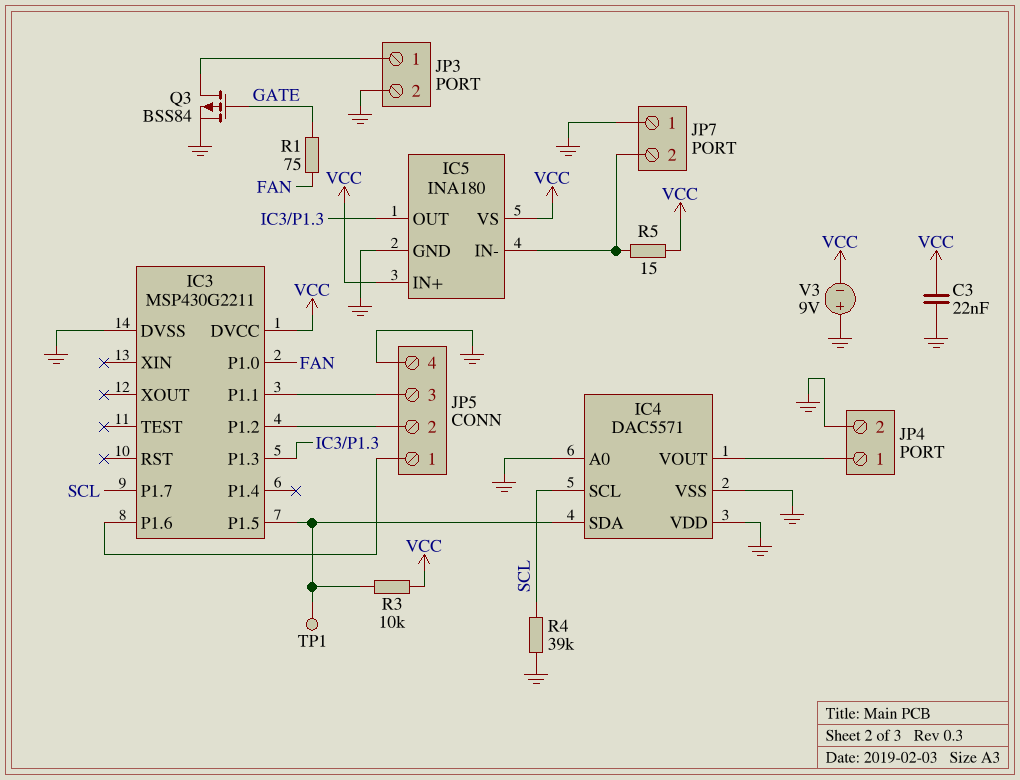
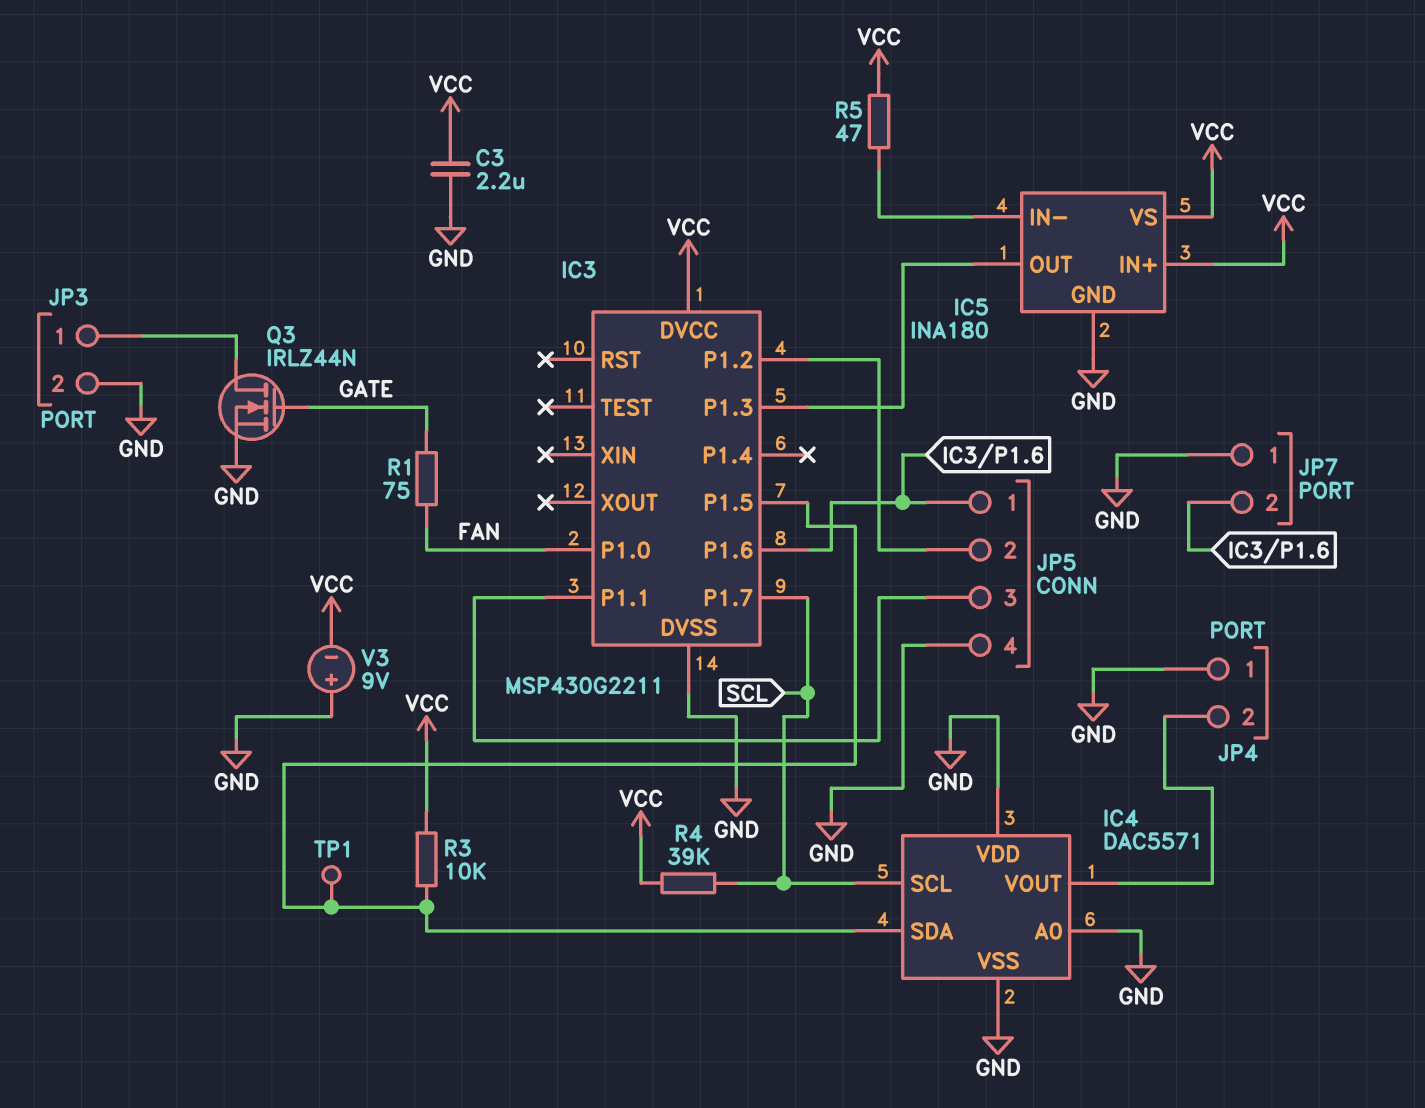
C3: 22nF (GND, VCC) -> 2.2uF (GND, VCC)
JP4 pin 1: IC4/VOUT -> GND
JP4 pin 2: GND -> IC4/VOUT
JP7 pin 2: IC5/IN- -> IC3/P1.6
Q3: PMOS BSS84 (G GATE, D JP3/1, S GND) -> NMOS IRLZ44N (G GATE, D JP3/1, S GND)
R4: 39k (GND, SCL) -> 39k (SCL, VCC)
R5: 15 (IC5/IN-, VCC) -> 47 (IC5/IN-, VCC)

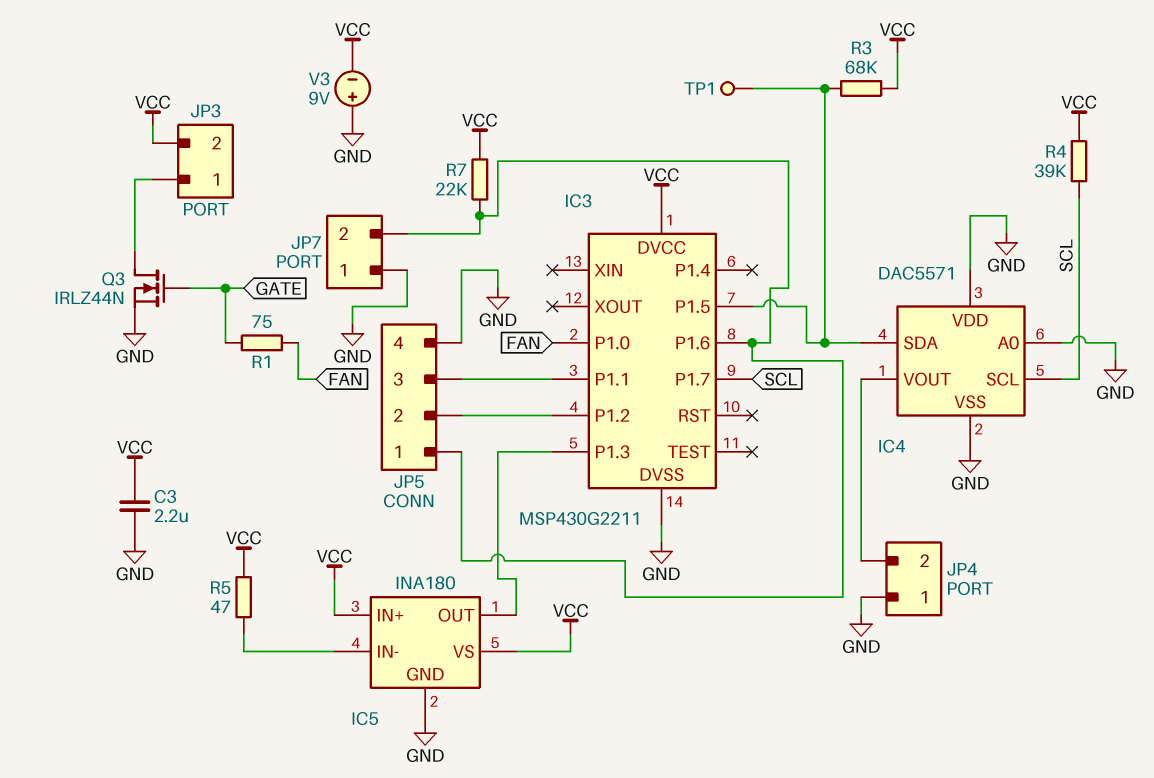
JP3 pin 2: GND -> VCC
R3: 10k (IC3/P1.5, VCC) -> 68k (IC3/P1.5, VCC)
R7: none -> 22k (IC3/P1.6, VCC)

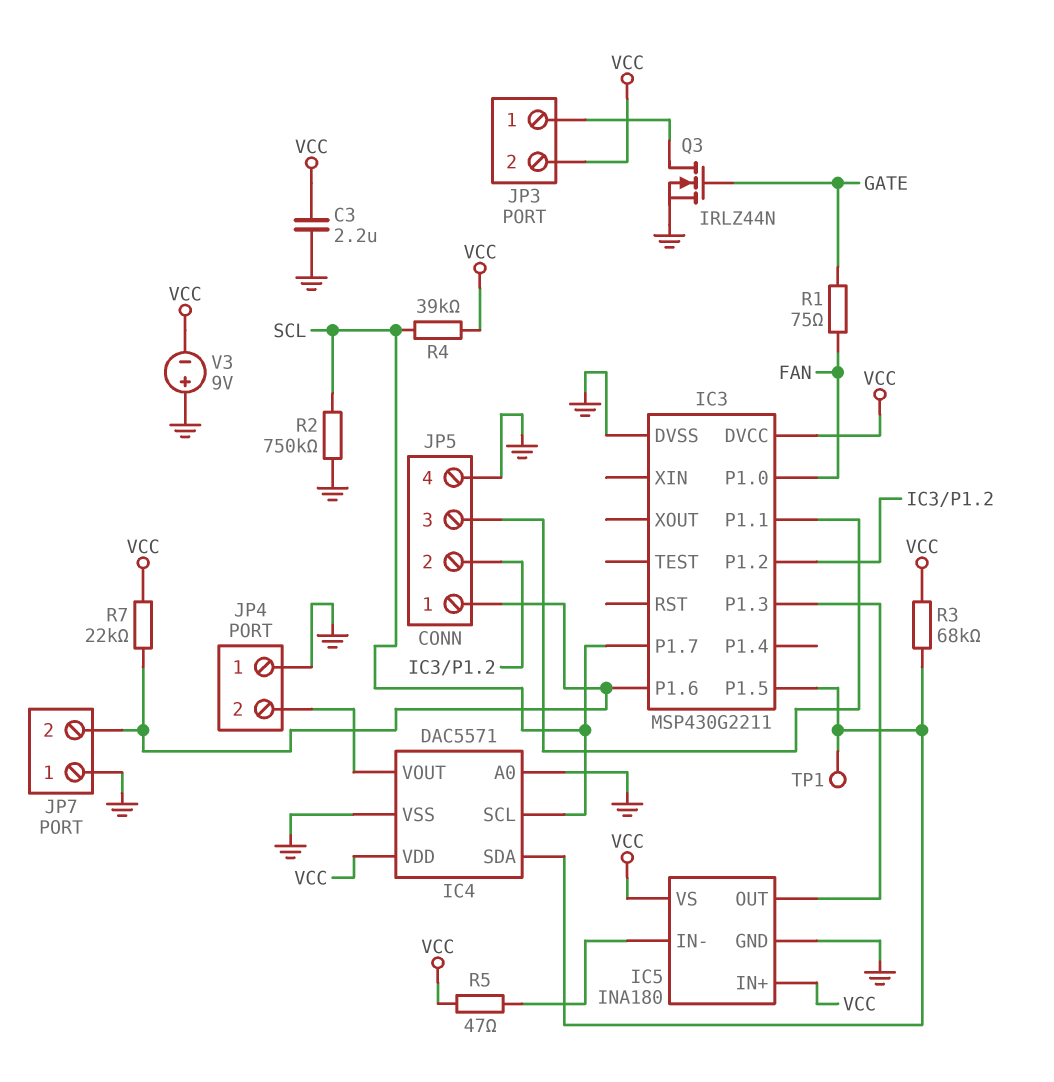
IC4 pin VDD: GND -> VCC
R2: none -> 750k (GND, SCL)

